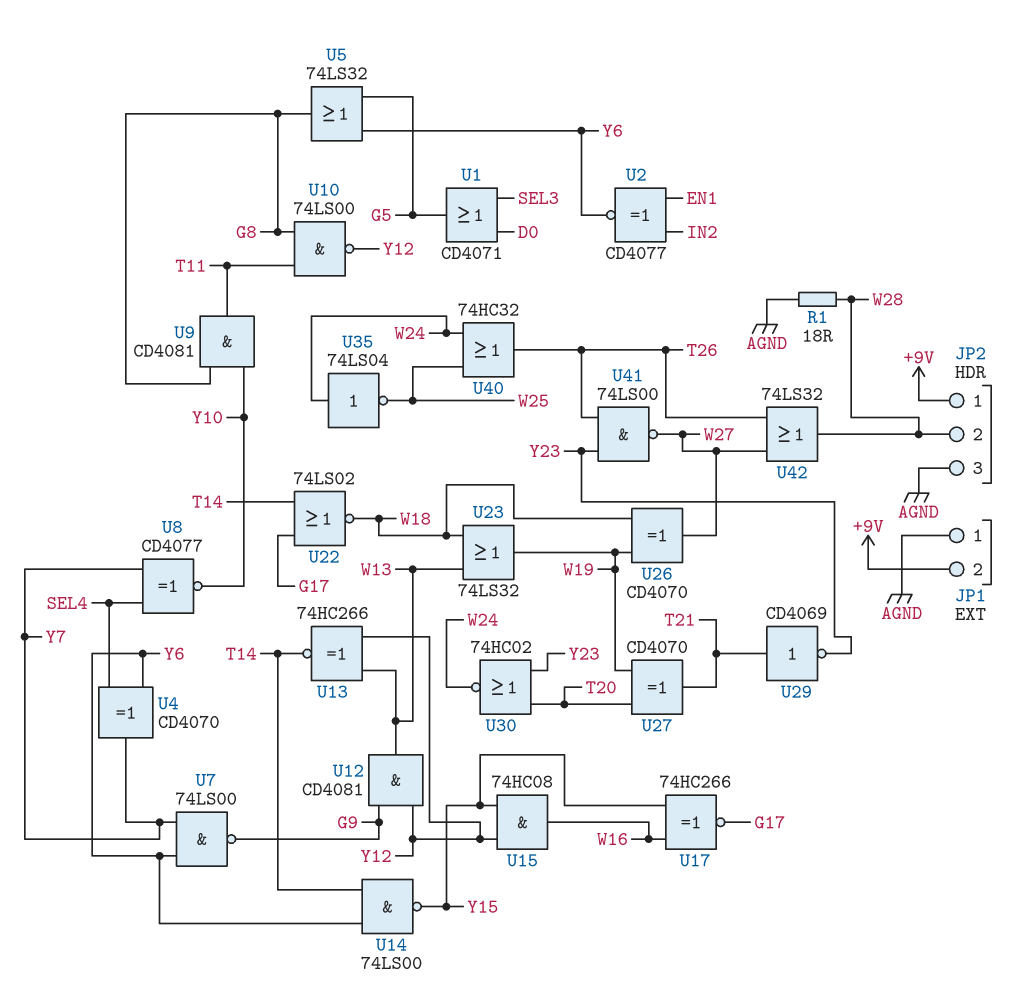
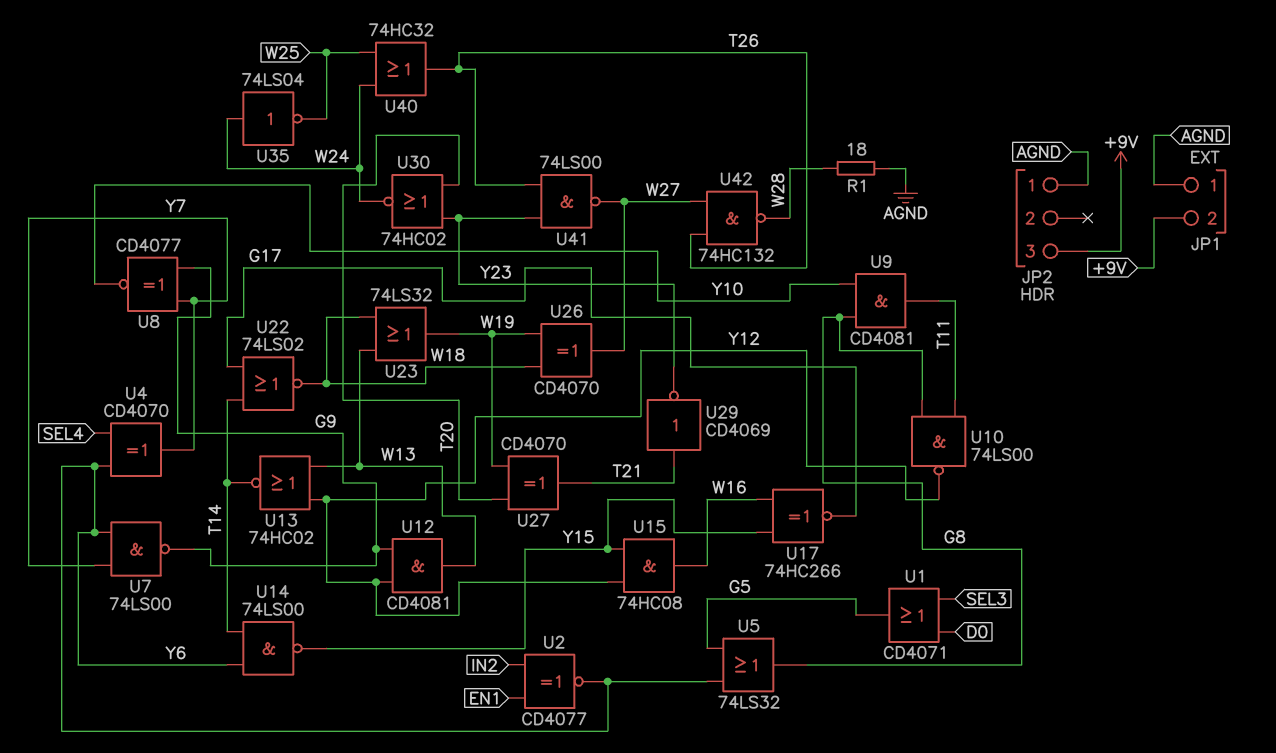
JP2 pin 1: +9V -> AGND
JP2 pin 2: W28 -> none
JP2 pin 3: AGND -> +9V
U8: XNOR CD4077 (in SEL4, in Y7, out Y10) -> XNOR CD4077 (in G9, in Y7, out Y10)
U13: XNOR 74HC266 (in W13, in Y12, out T14) -> NOR 74HC02 (in W13, in Y12, out T14)
U42: OR 74LS32 (in T26, in W27, out W28) -> NAND 74HC132 (in T26, in W27, out W28)

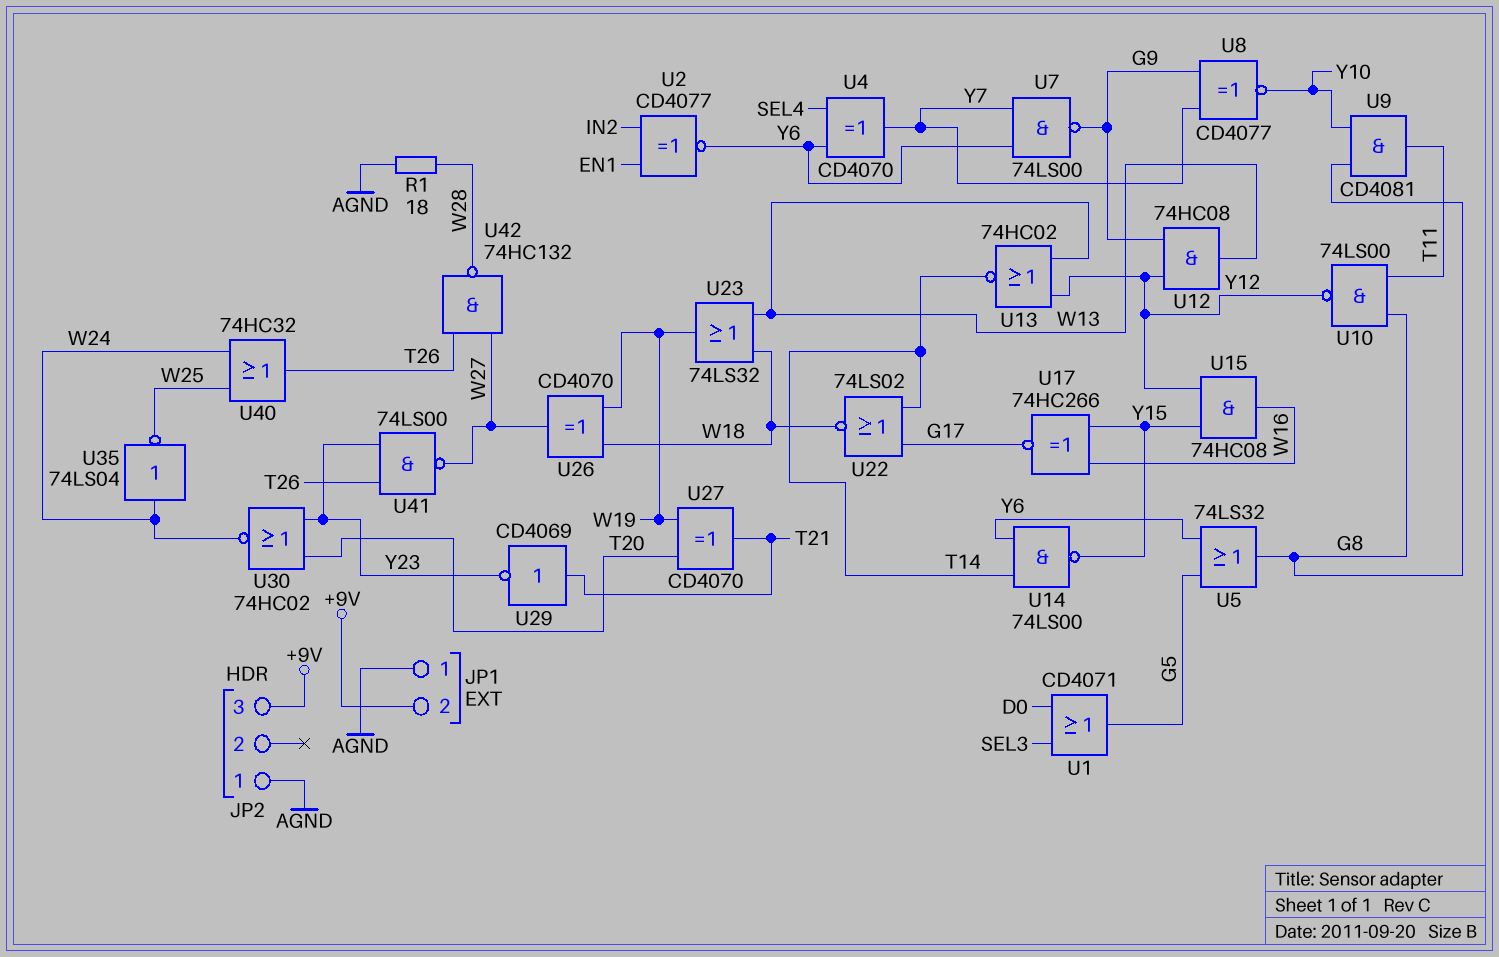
U12: AND CD4081 (in G9, in Y12, out W13) -> AND 74HC08 (in G9, in Y12, out W13)

